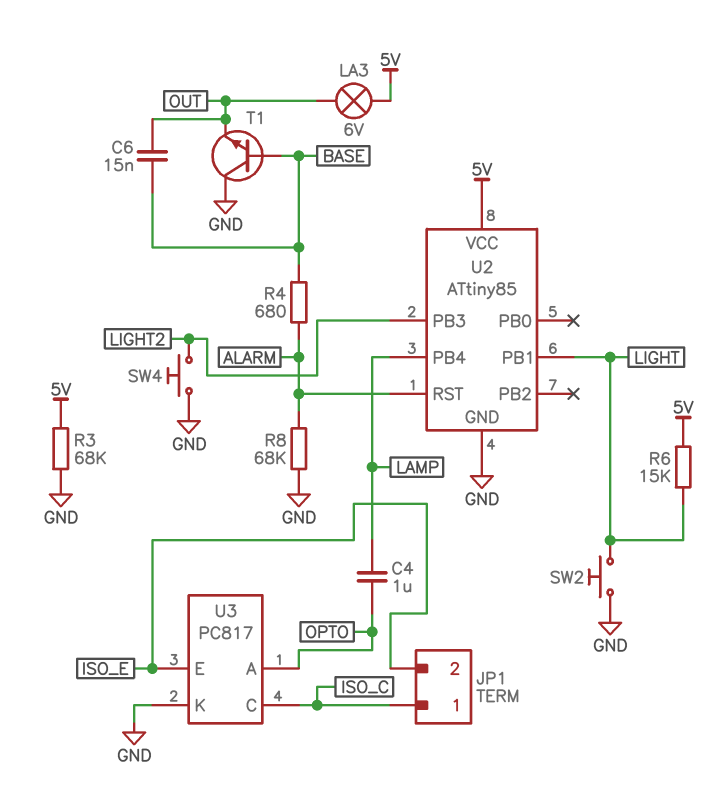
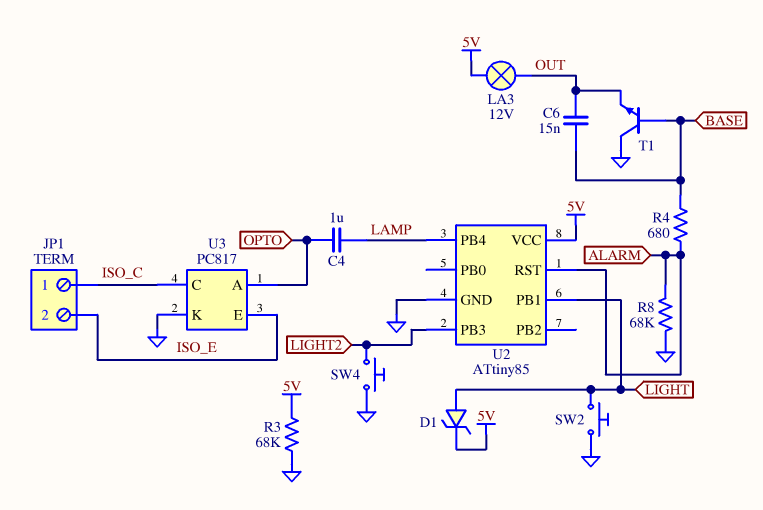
D1: none -> zener (A LIGHT, K 5V)
LA3: lamp 6V (5V, OUT) -> lamp 12V (5V, OUT)
R6: 15k (5V, LIGHT) -> none

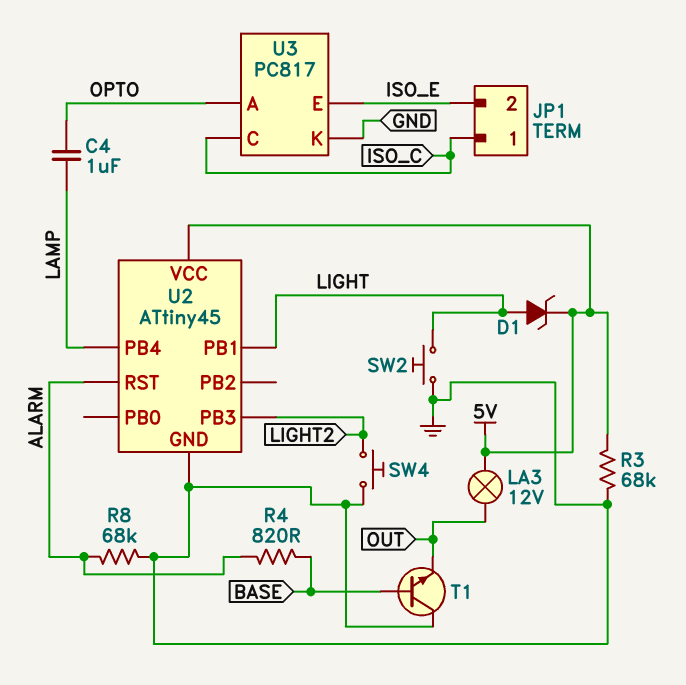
C6: 15nF (BASE, OUT) -> none
R4: 680 (ALARM, BASE) -> 820 (ALARM, BASE)
U2: ATtiny85 -> ATtiny45

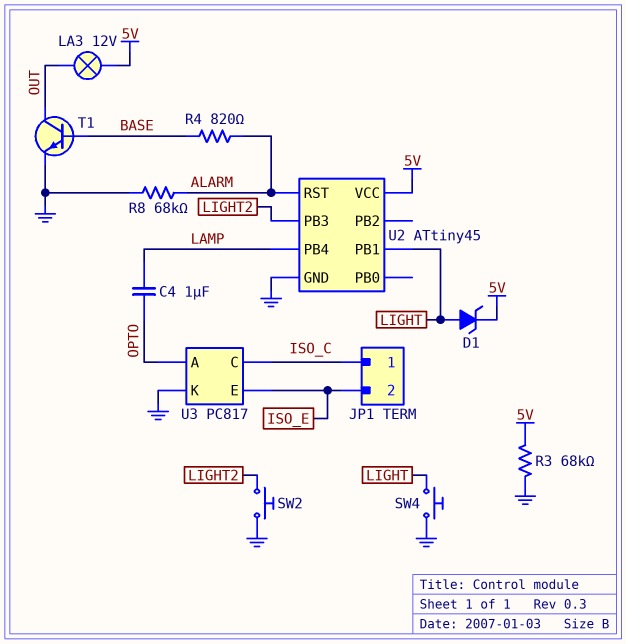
SW2: button (GND, LIGHT) -> button (GND, LIGHT2)
SW4: button (GND, LIGHT2) -> button (GND, LIGHT)
T1: NPN (B BASE, C GND, E OUT) -> NPN (B BASE, C OUT, E GND)

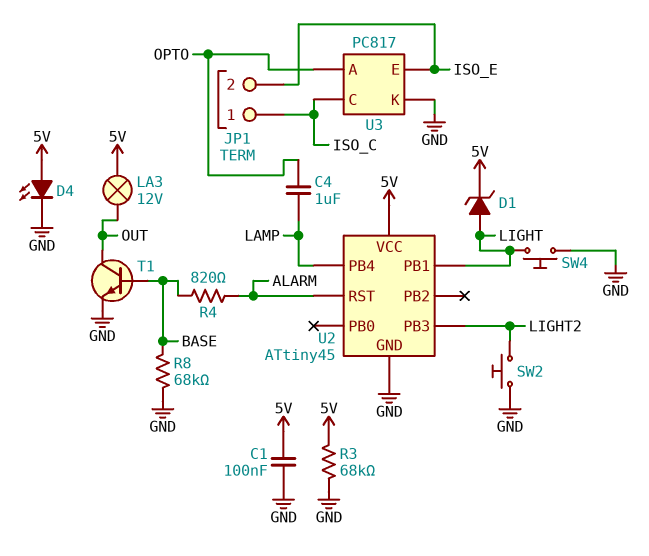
C1: none -> 100nF (5V, GND)
D4: none -> LED (A 5V, K GND)
R8: 68k (ALARM, GND) -> 68k (BASE, GND)

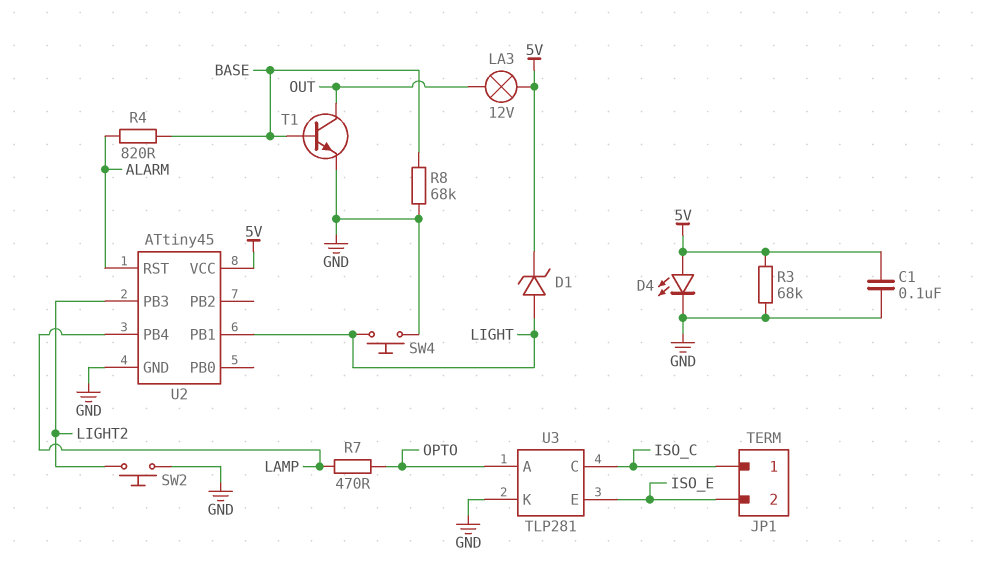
C4: 1uF (LAMP, OPTO) -> none
R7: none -> 470 (LAMP, OPTO)
U3: PC817 -> TLP281

